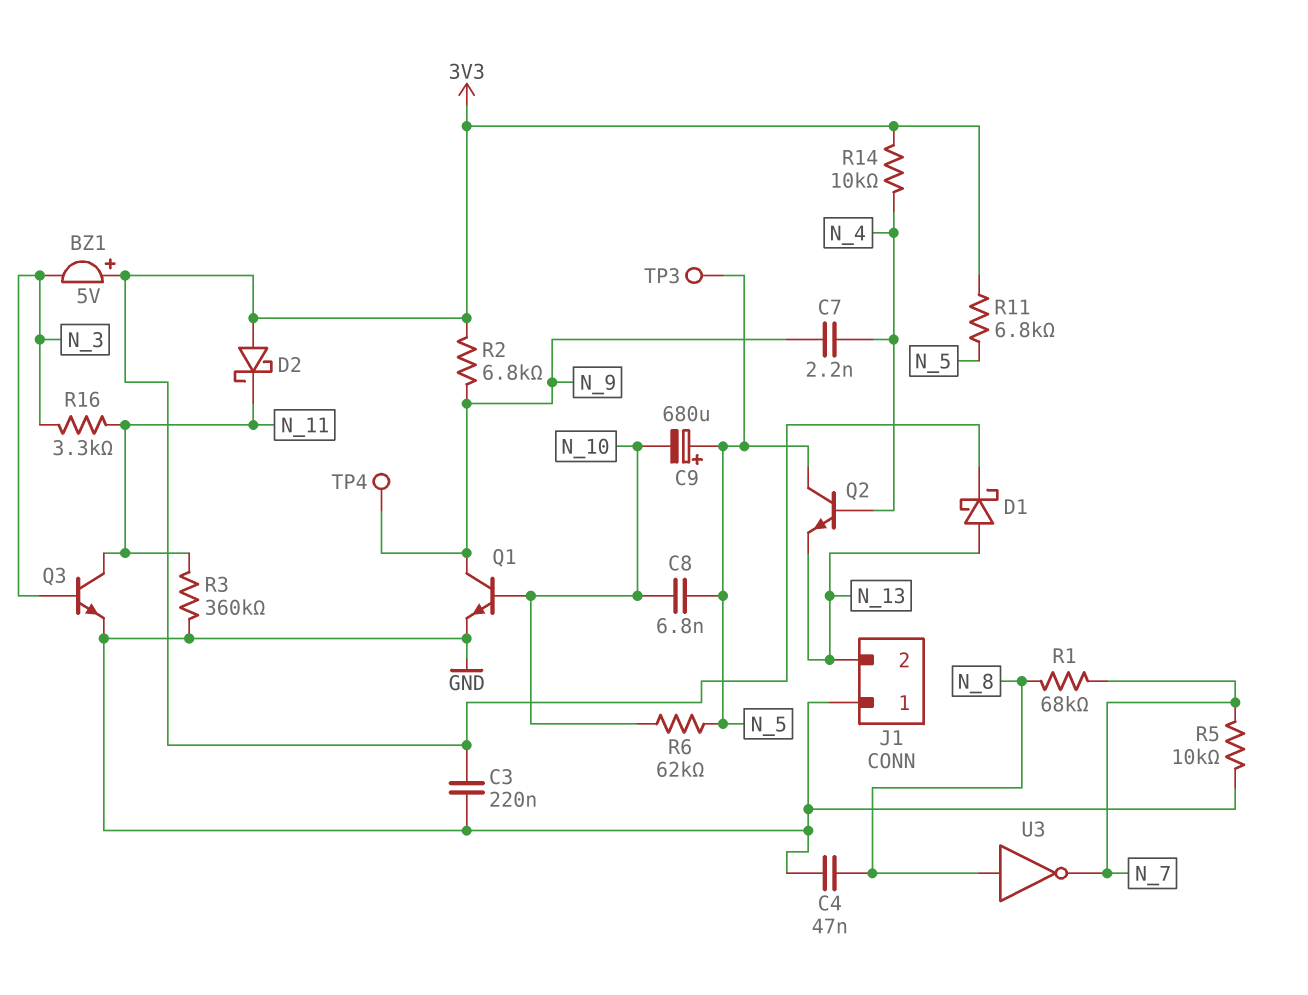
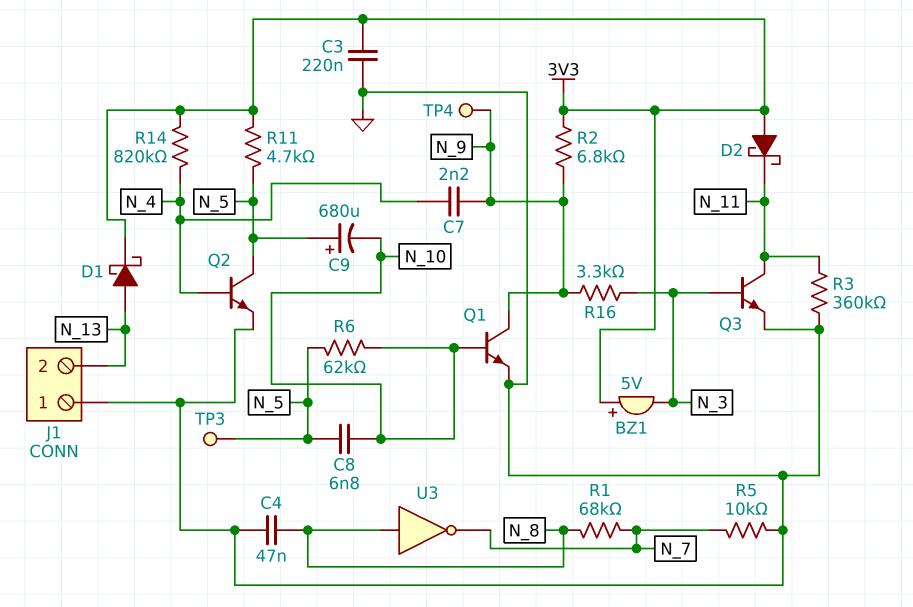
Q2: NPN (B N_4, C N_5, E N_13) -> NPN (B N_4, C N_5, E GND)
R11: 6.8k (3V3, N_5) -> 4.7k (3V3, N_5)
R14: 10k (3V3, N_4) -> 820k (3V3, N_4)
R16: 3.3k (N_3, N_11) -> 3.3k (N_3, N_9)

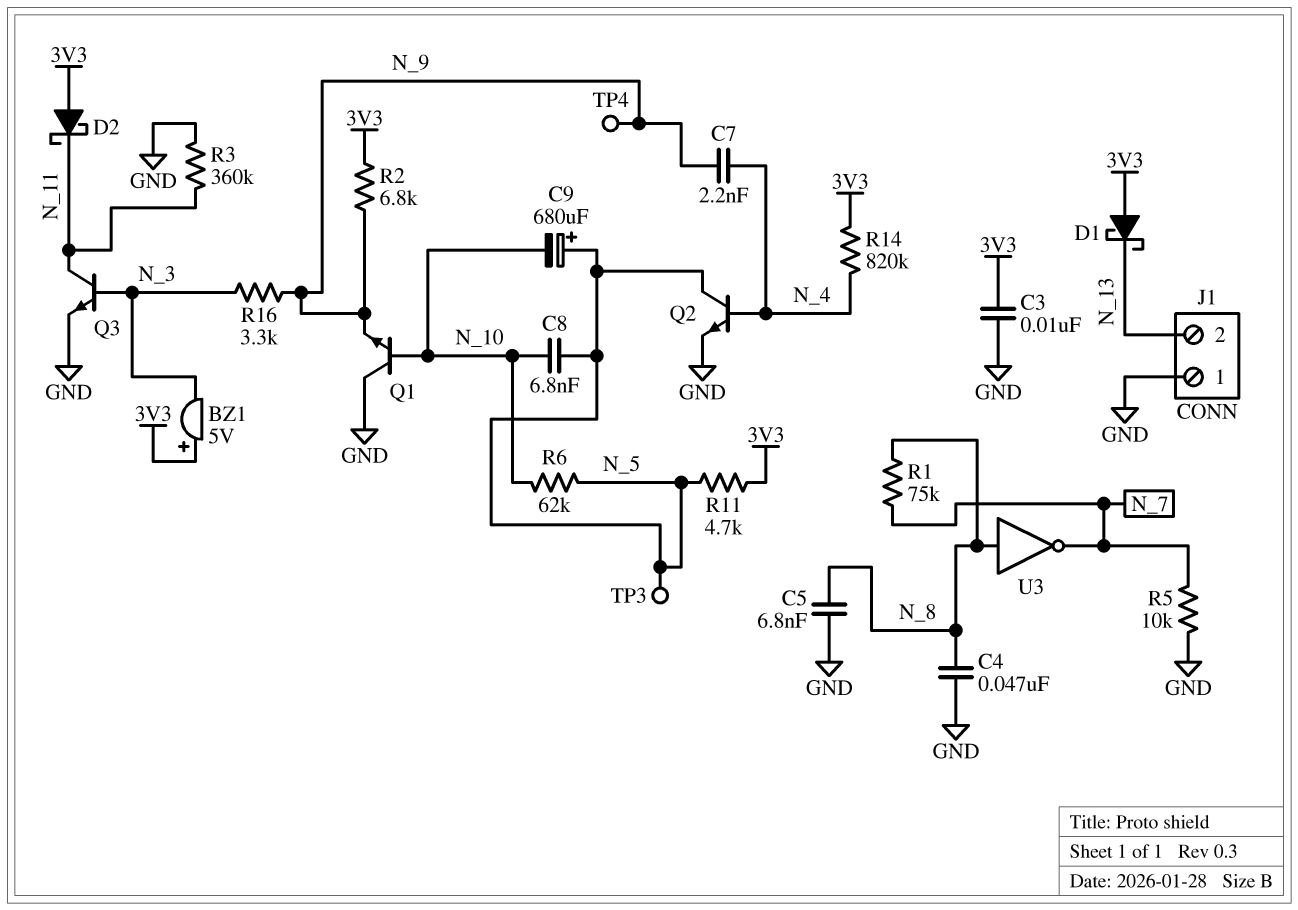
C3: 220nF (3V3, GND) -> 10nF (3V3, GND)
C5: none -> 6.8nF (GND, N_8)
D1: schottky (A N_13, K 3V3) -> schottky (A 3V3, K N_13)
Q1: NPN (B N_10, C N_9, E GND) -> NPN (B N_10, C GND, E N_9)
R1: 68k (N_7, N_8) -> 75k (N_7, N_8)

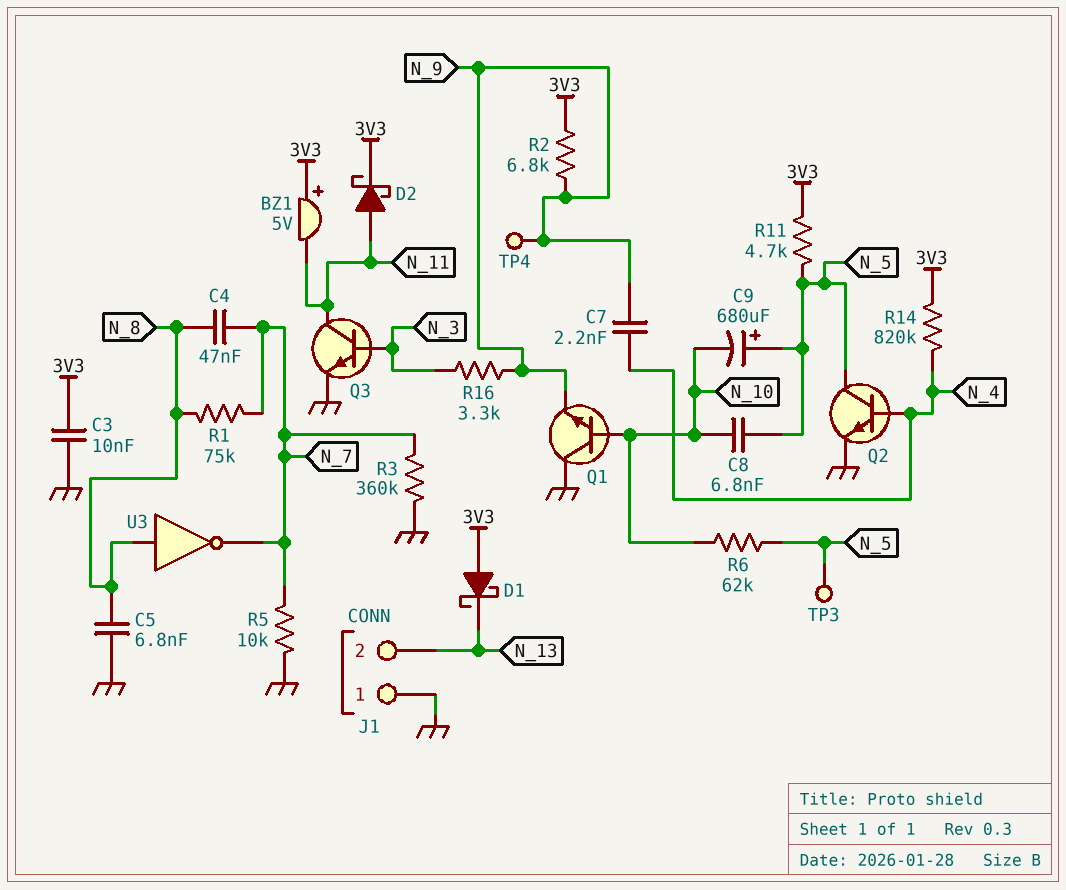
BZ1: buzzer 5V (plus 3V3, minus N_3) -> buzzer 5V (plus 3V3, minus N_11)
C4: 47nF (GND, N_8) -> 47nF (N_7, N_8)
D2: schottky (A 3V3, K N_11) -> schottky (A N_11, K 3V3)
R3: 360k (GND, N_11) -> 360k (GND, N_7)

